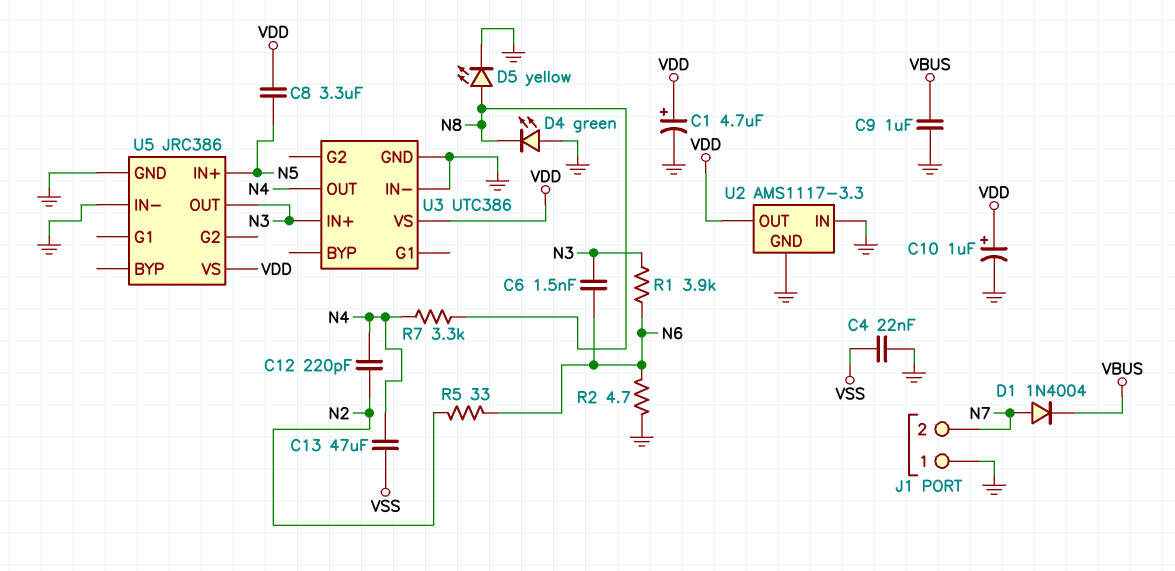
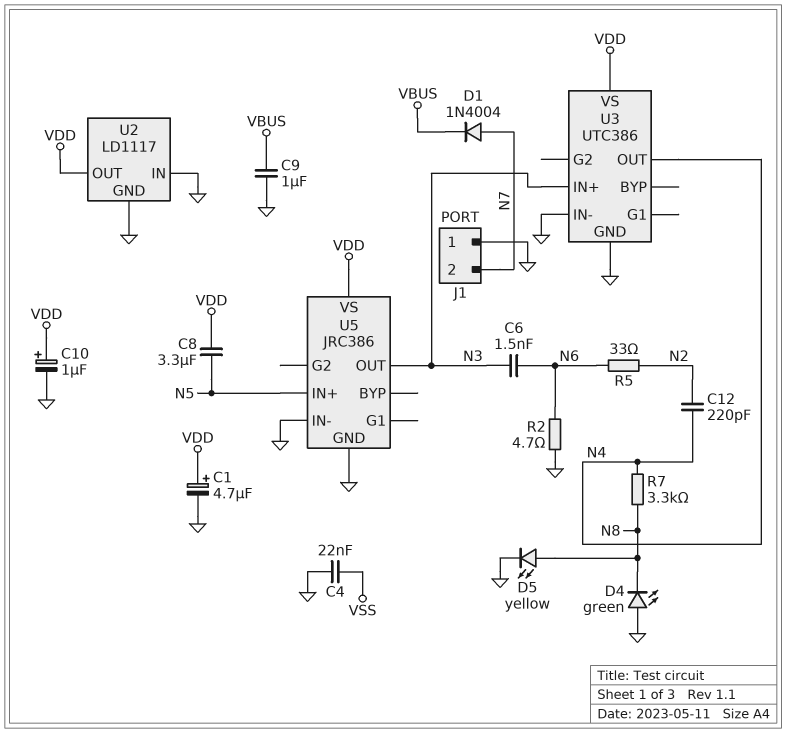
C13: 47uF (N4, VSS) -> none
R1: 3.9k (N3, N6) -> none
U2: AMS1117-3.3 -> LD1117

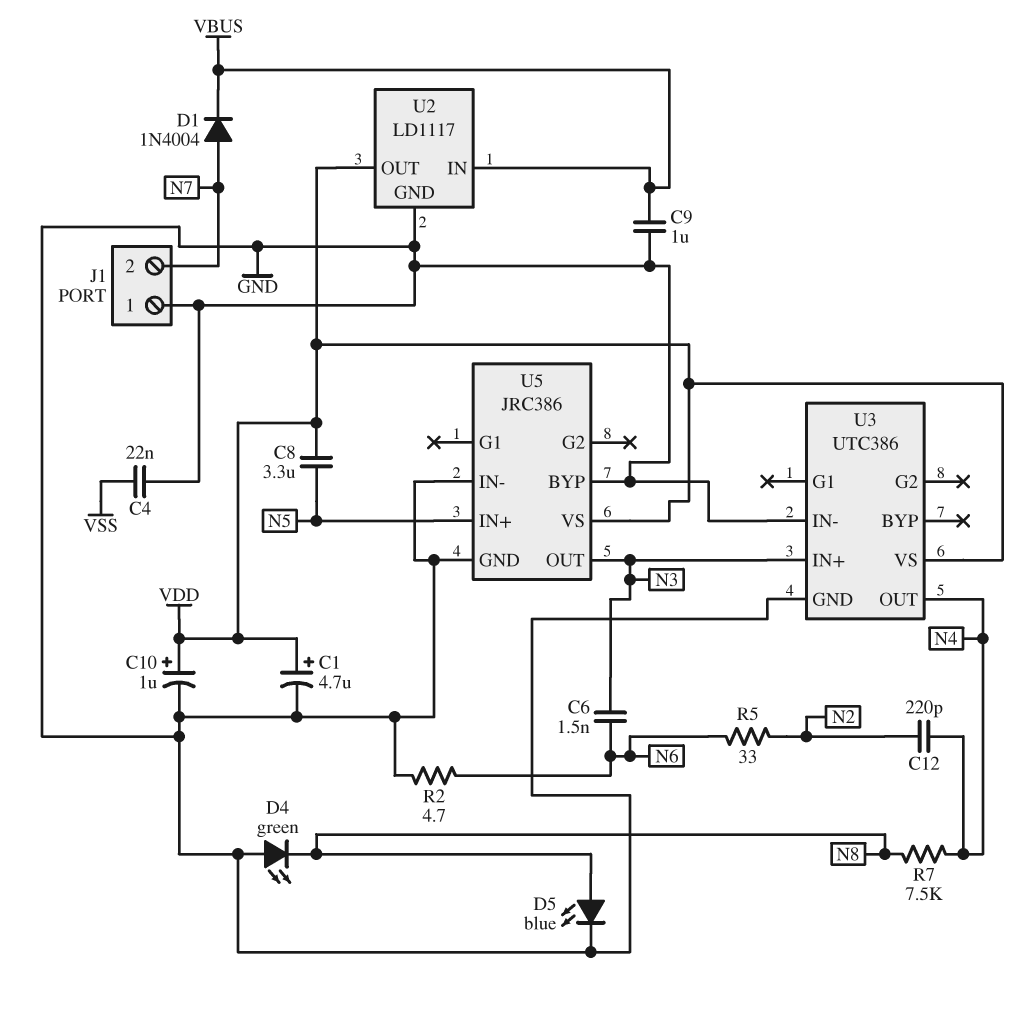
D5: LED yellow (A N8, K GND) -> LED blue (A N8, K GND)
R7: 3.3k (N4, N8) -> 7.5k (N4, N8)
U2 pin IN: GND -> VBUS
U5 pin BYP: none -> GND

